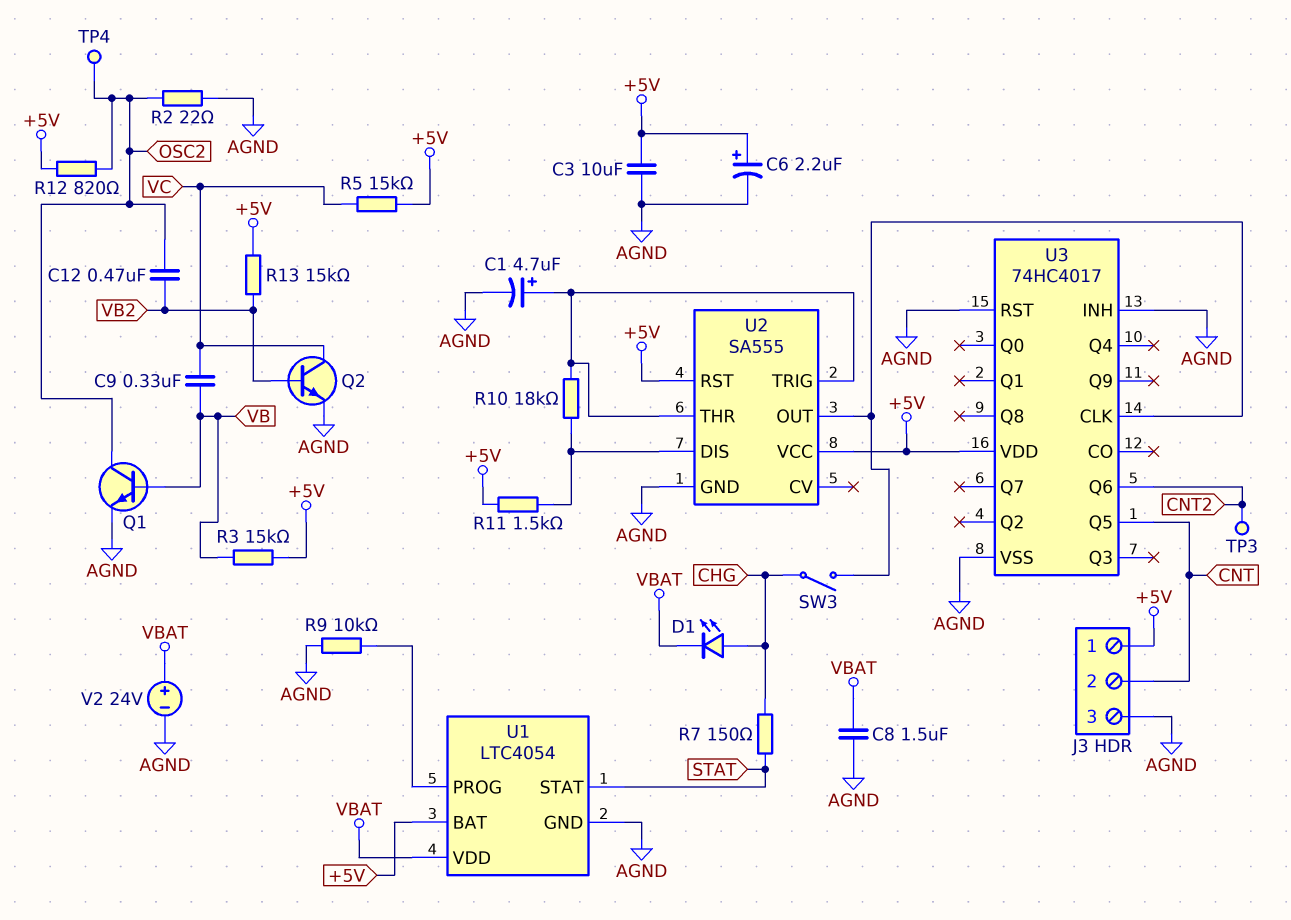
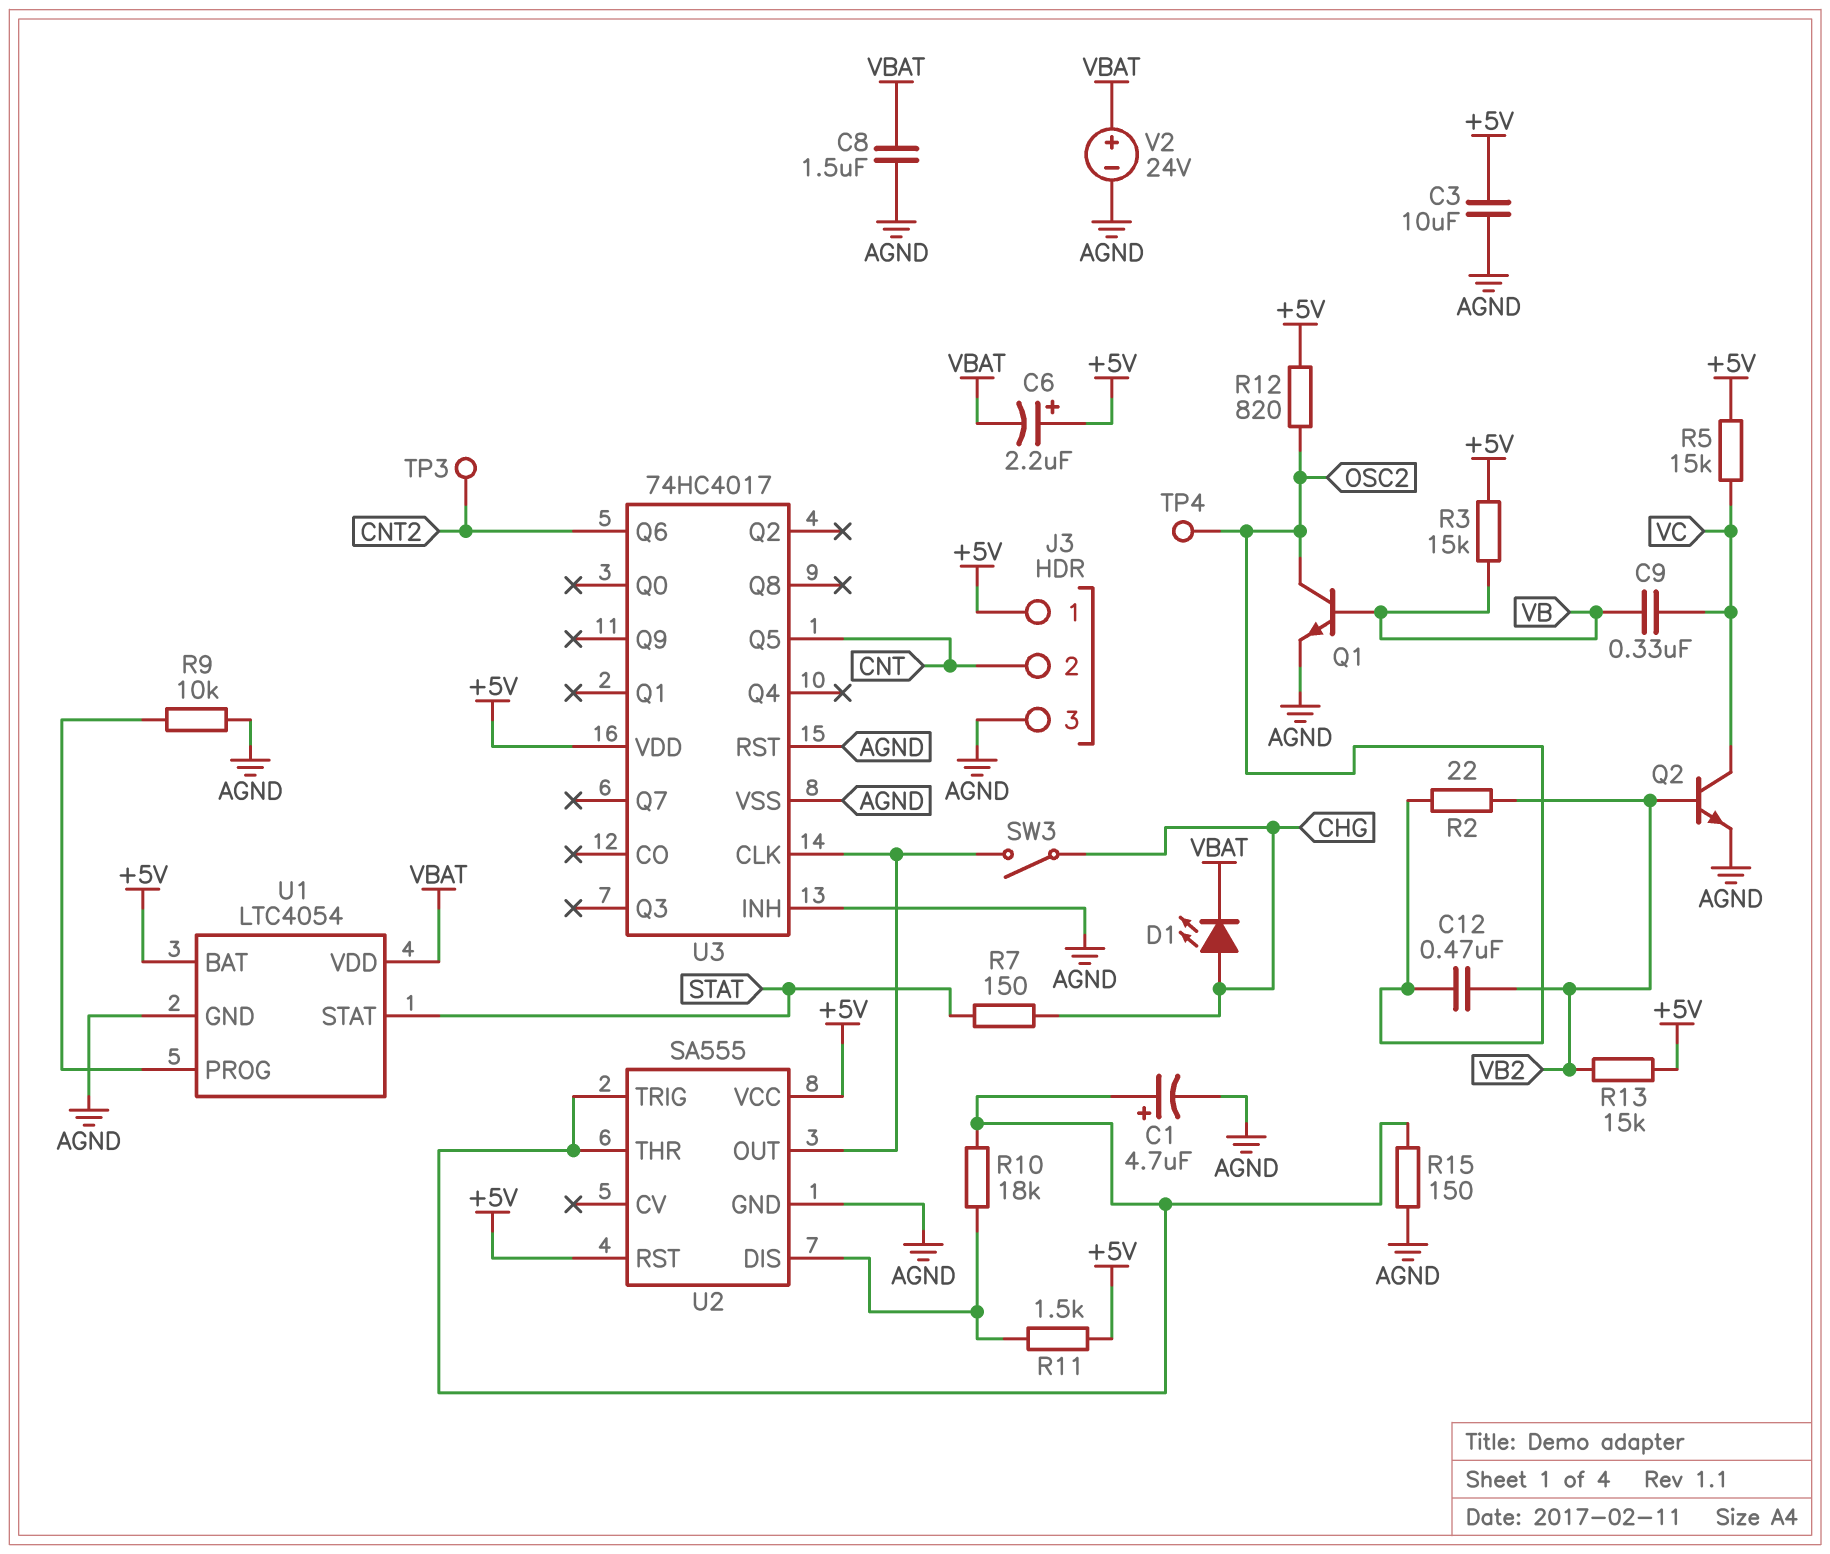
C6: 2.2uF (plus +5V, minus AGND) -> 2.2uF (plus +5V, minus VBAT)
R2: 22 (AGND, OSC2) -> 22 (OSC2, VB2)
R15: none -> 150 (AGND, U2/THR)

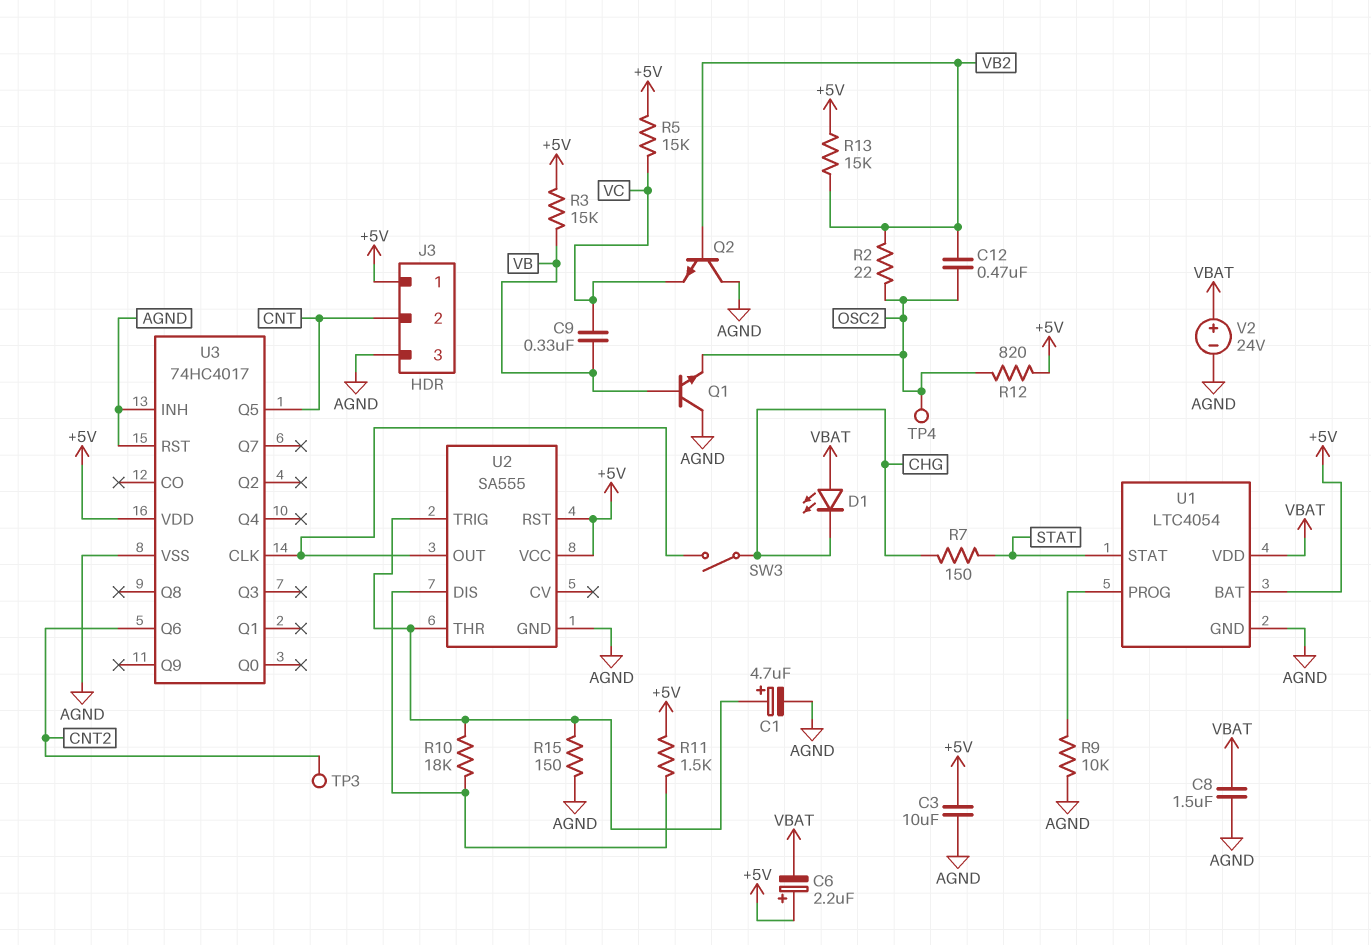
D1: LED (A CHG, K VBAT) -> LED (A VBAT, K CHG)
Q1: NPN (B VB, C OSC2, E AGND) -> NPN (B VB, C AGND, E OSC2)
Q2: NPN (B VB2, C VC, E AGND) -> NPN (B VB2, C AGND, E VC)

